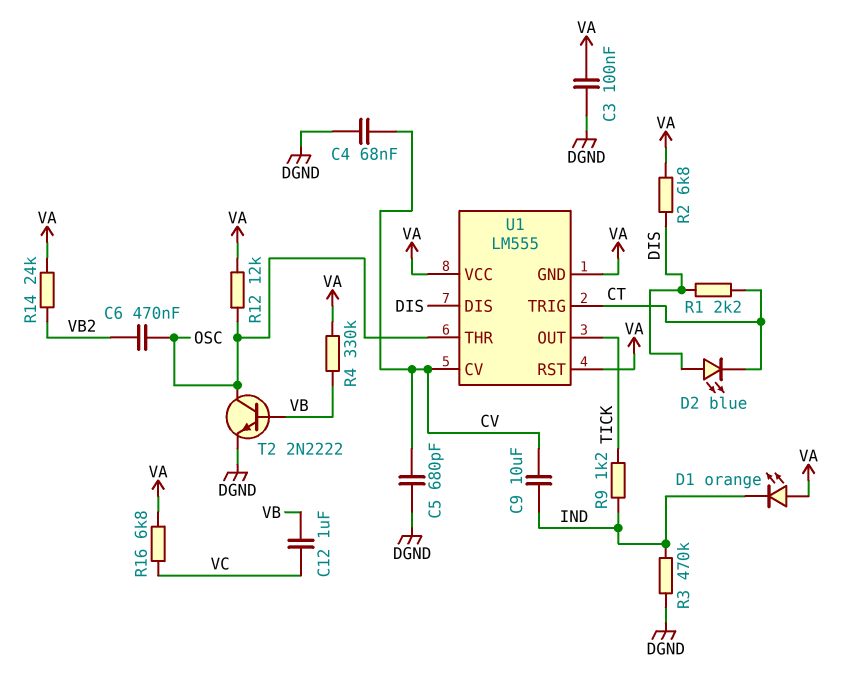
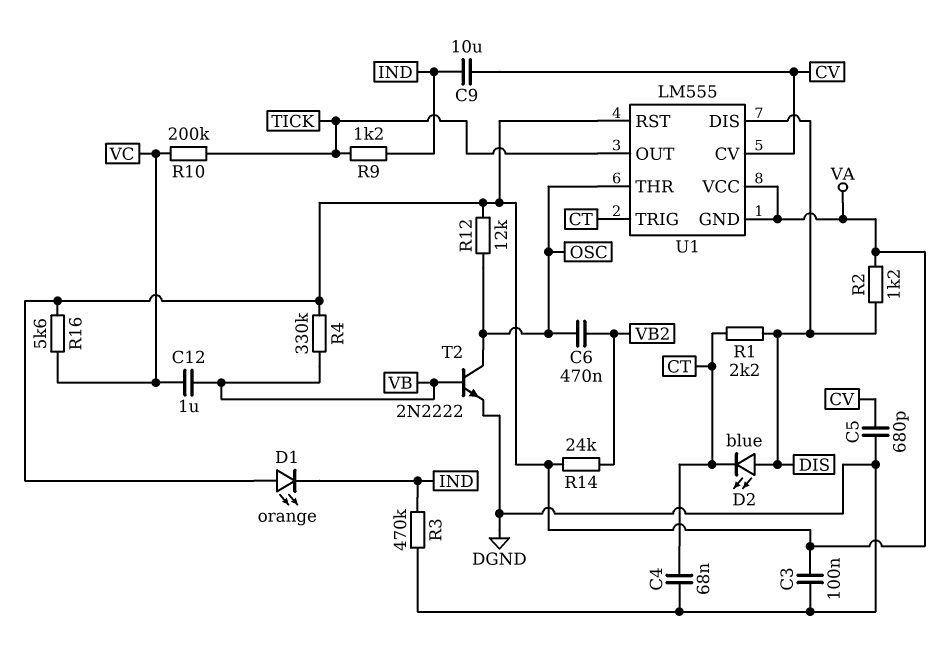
C4: 68nF (CV, DGND) -> 68nF (CT, DGND)
R2: 6.8k (DIS, VA) -> 1.2k (DIS, VA)
R10: none -> 200k (TICK, VC)
R16: 6.8k (VA, VC) -> 5.6k (VA, VC)

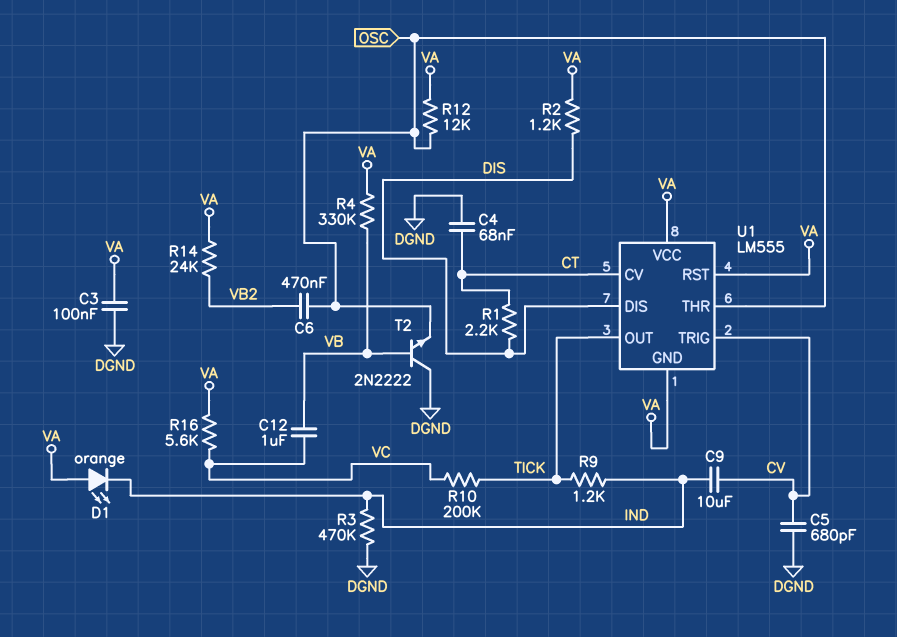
D2: LED blue (A DIS, K CT) -> none
T2: NPN 2N2222 (B VB, C OSC, E DGND) -> NPN 2N2222 (B VB, C DGND, E OSC)
U1 pin CV: CV -> CT
U1 pin TRIG: CT -> CV

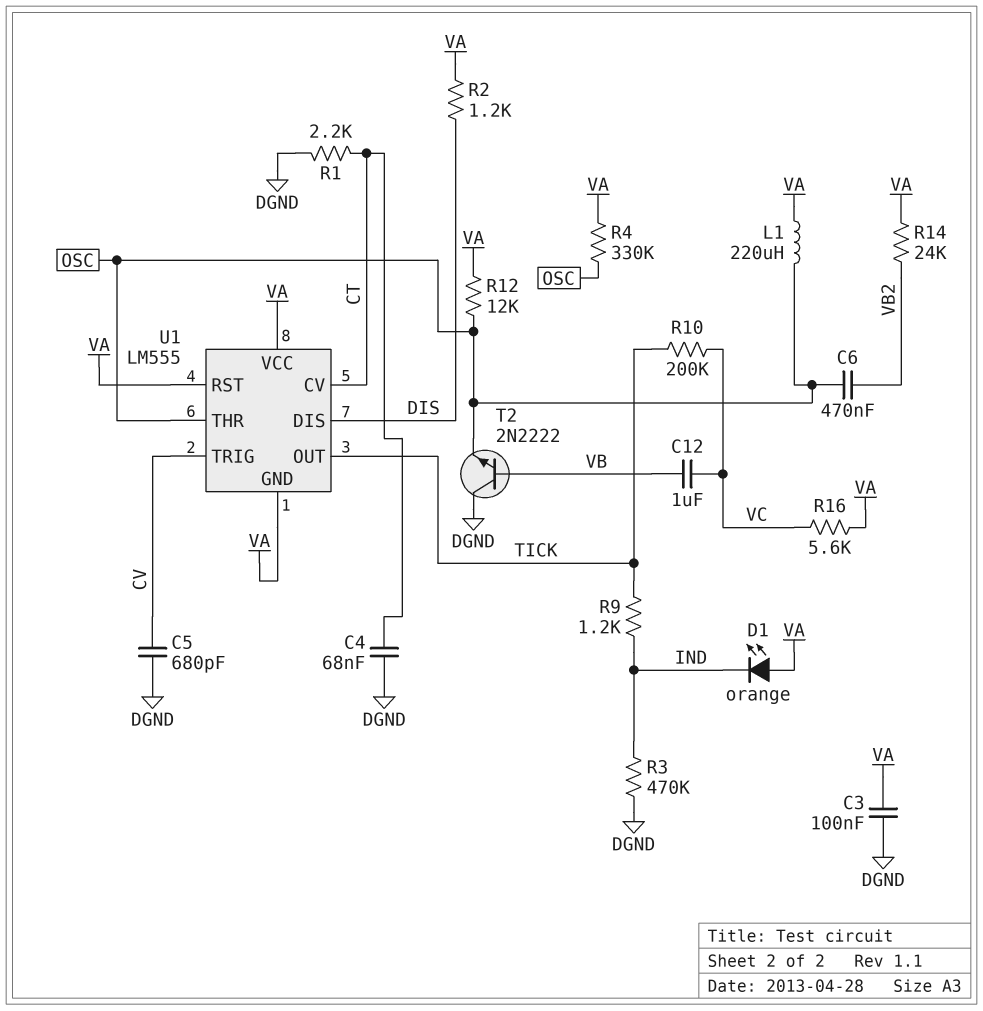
C9: 10uF (CV, IND) -> none
L1: none -> 220uH (OSC, VA)
R1: 2.2k (CT, DIS) -> 2.2k (CT, DGND)
R4: 330k (VA, VB) -> 330k (OSC, VA)

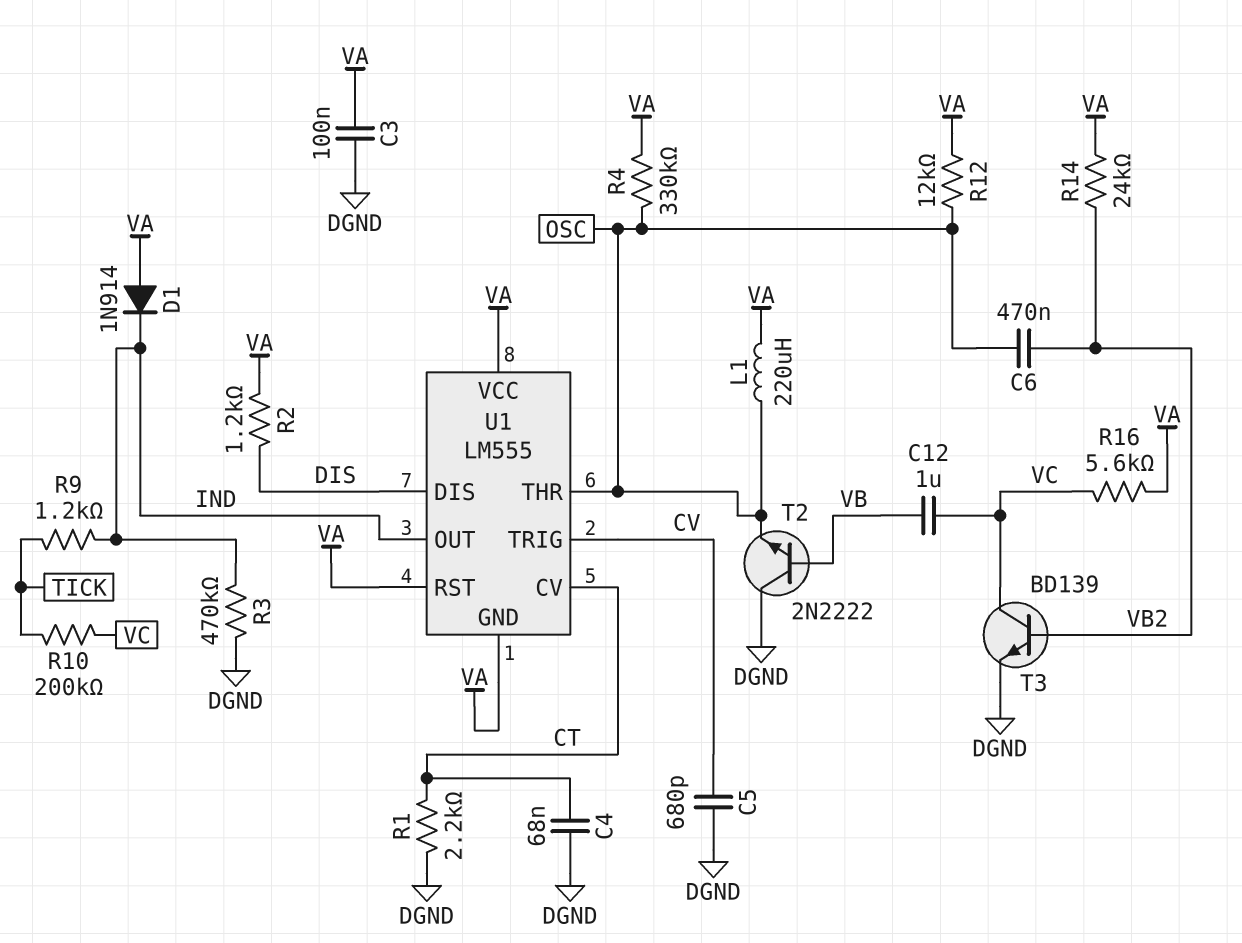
D1: LED orange (A VA, K IND) -> diode 1N914 (A VA, K IND)
T3: none -> NPN BD139 (B VB2, C VC, E DGND)
U1 pin OUT: TICK -> IND

